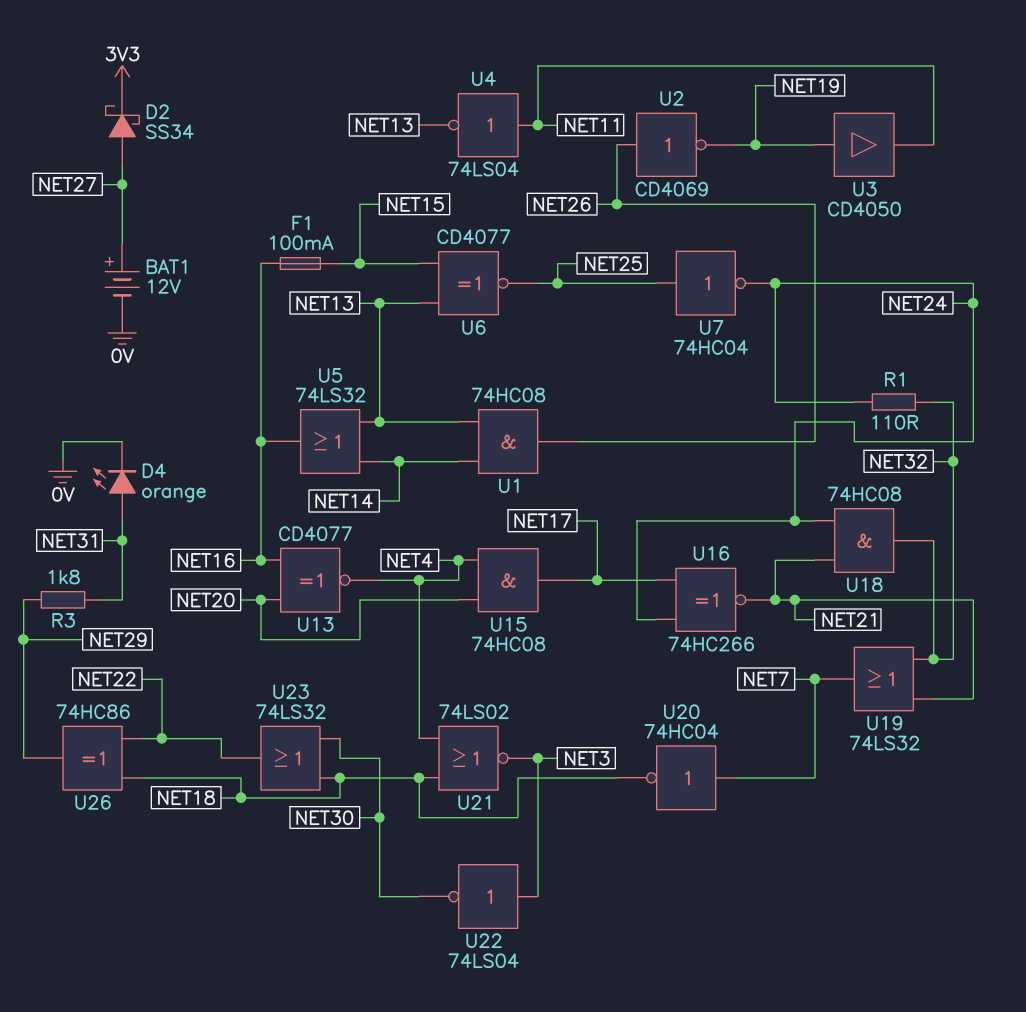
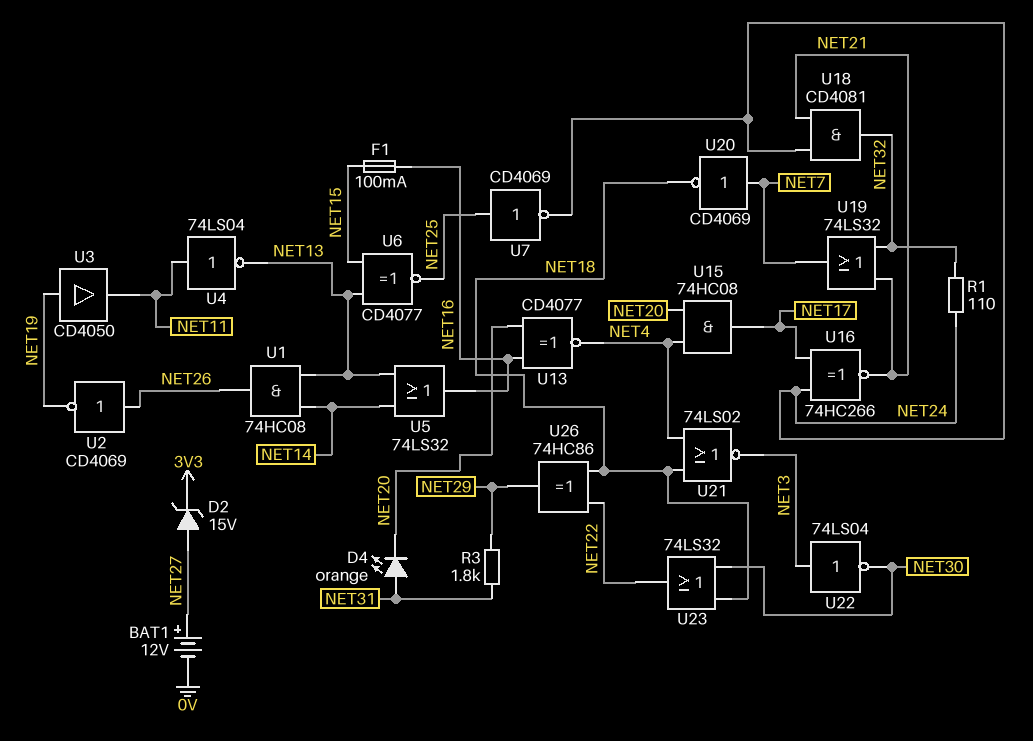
D2: schottky SS34 (A NET27, K 3V3) -> zener 15V (A NET27, K 3V3)
D4: LED orange (A NET31, K 0V) -> LED orange (A NET31, K NET20)
U7: NOT 74HC04 (in NET25, out NET24) -> NOT CD4069 (in NET25, out NET24)
U18: AND 74HC08 (in NET21, in NET24, out NET32) -> AND CD4081 (in NET21, in NET24, out NET32)
U20: NOT 74HC04 (in NET7, out NET18) -> NOT CD4069 (in NET7, out NET18)

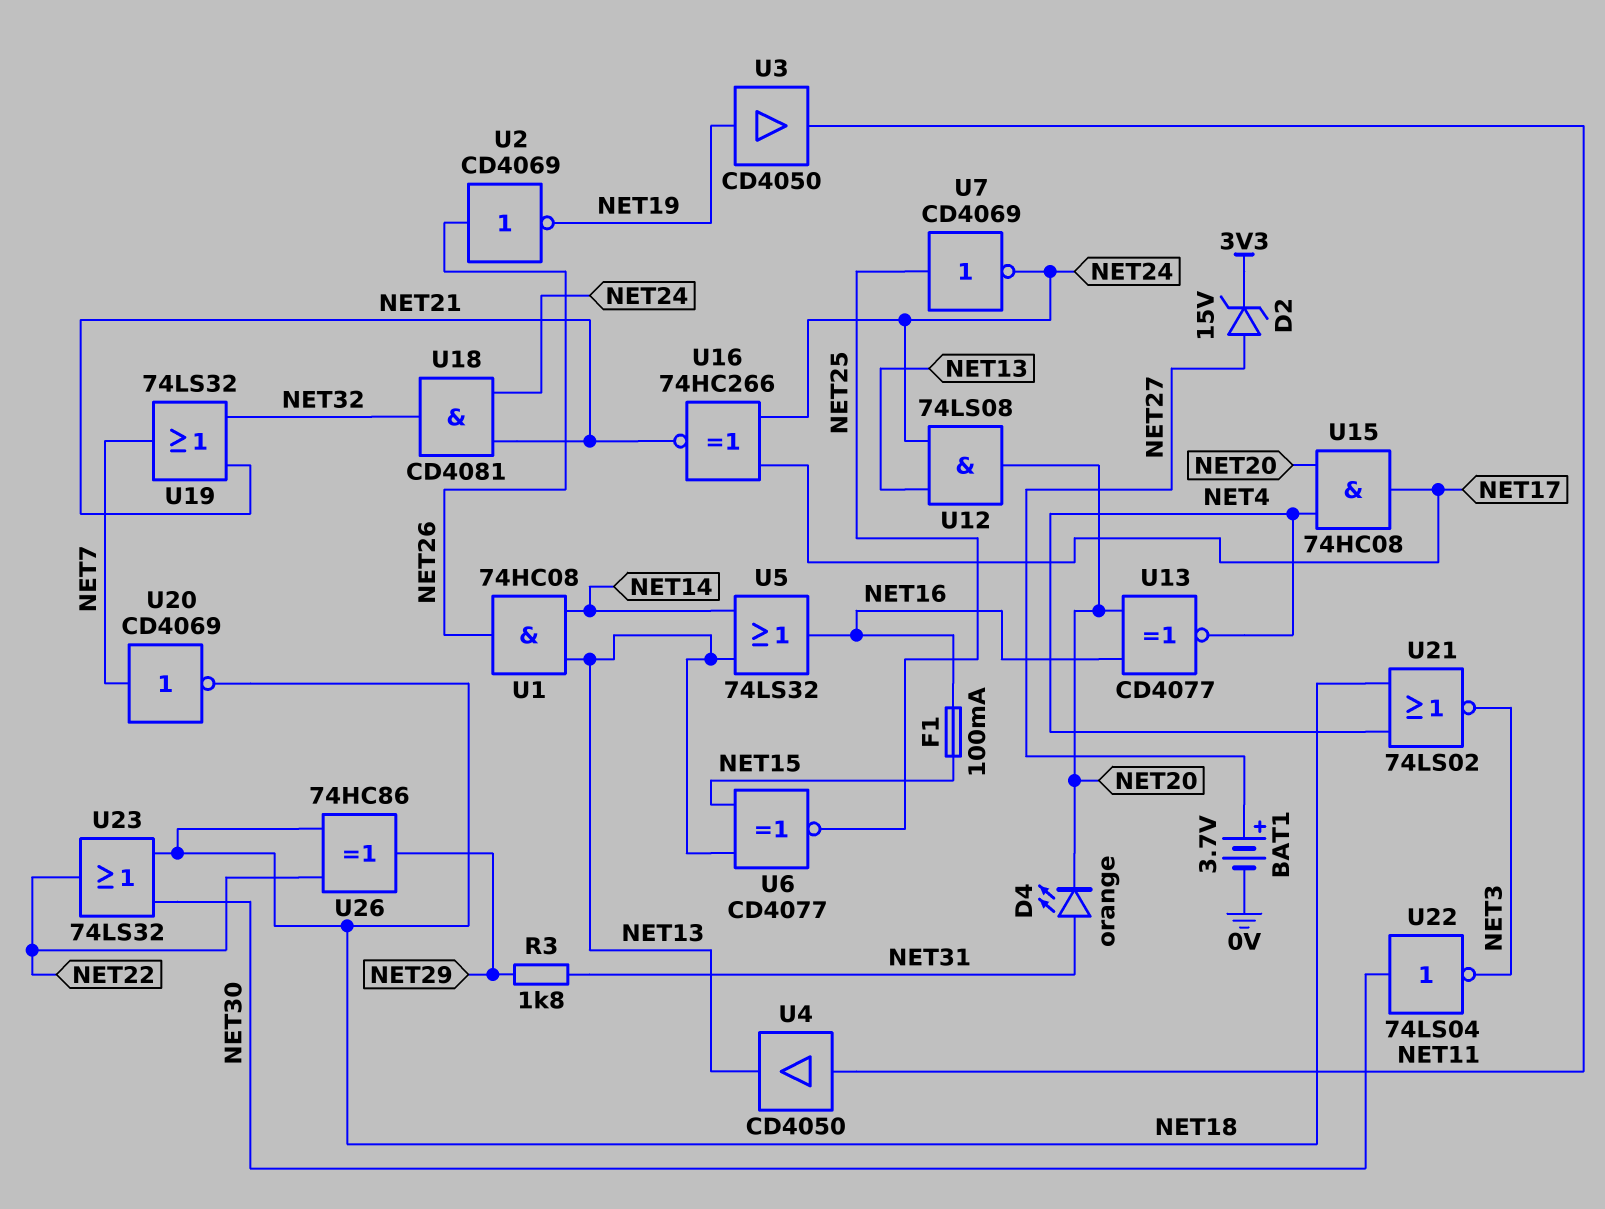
BAT1: 12V (plus NET27, minus 0V) -> 3.7V (plus NET27, minus 0V)
R1: 110 (NET24, NET32) -> none
U4: NOT 74LS04 (in NET11, out NET13) -> buffer CD4050 (in NET11, out NET13)
U12: none -> AND 74LS08 (in NET13, in NET24, out NET20)
U22: NOT 74LS04 (in NET3, out NET30) -> NOT 74LS04 (in NET30, out NET3)

